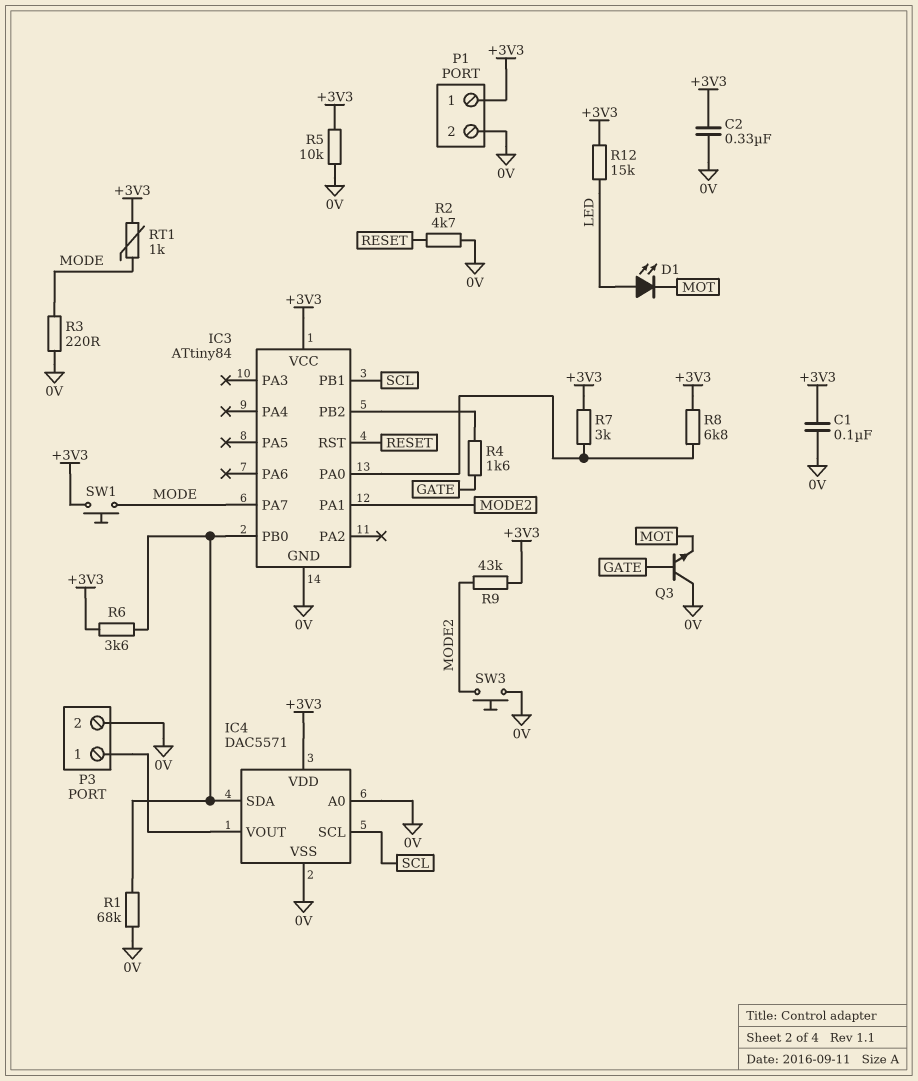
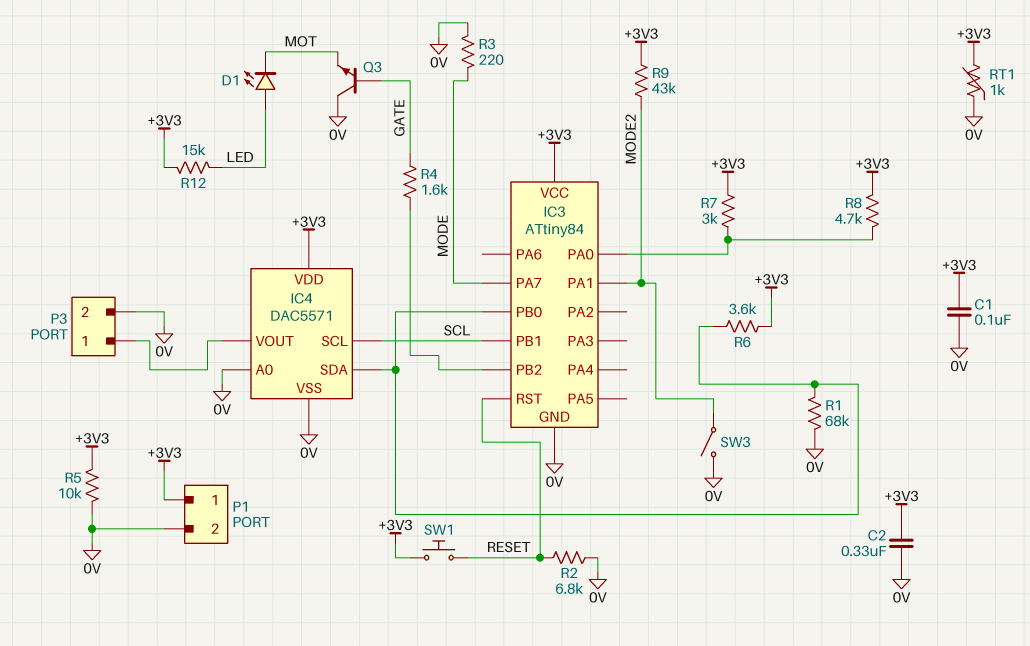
R2: 4.7k (0V, RESET) -> 6.8k (0V, RESET)
R8: 6.8k (+3V3, IC3/PA0) -> 4.7k (+3V3, IC3/PA0)
RT1: 1k (+3V3, MODE) -> 1k (+3V3, 0V)
SW1: button (+3V3, MODE) -> button (+3V3, RESET)
SW3: button (0V, MODE2) -> switch (0V, MODE2)

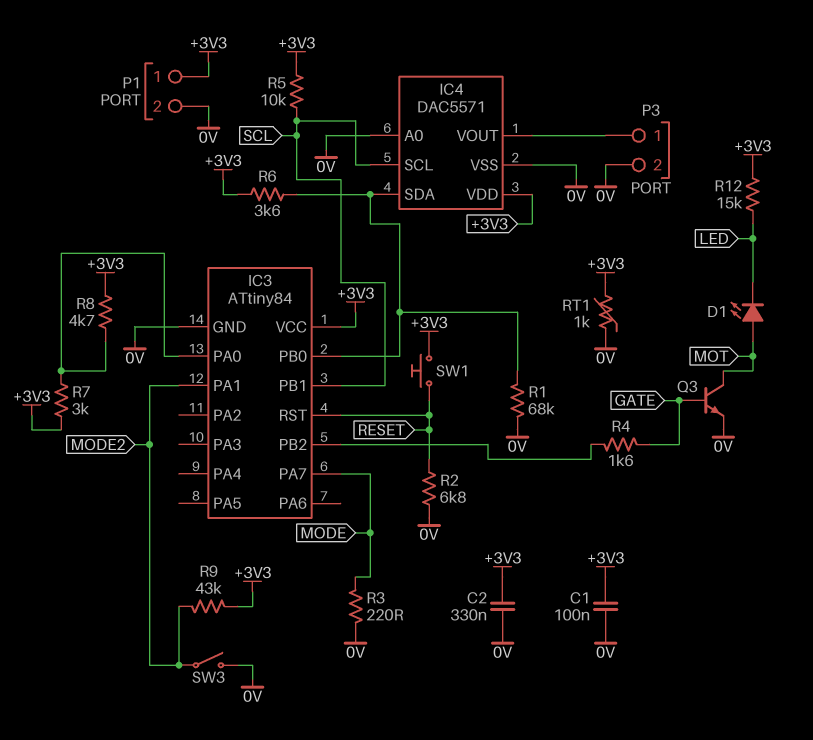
D1: LED (A LED, K MOT) -> LED (A MOT, K LED)
Q3: NPN (B GATE, C 0V, E MOT) -> NPN (B GATE, C MOT, E 0V)
R5: 10k (+3V3, 0V) -> 10k (+3V3, SCL)

